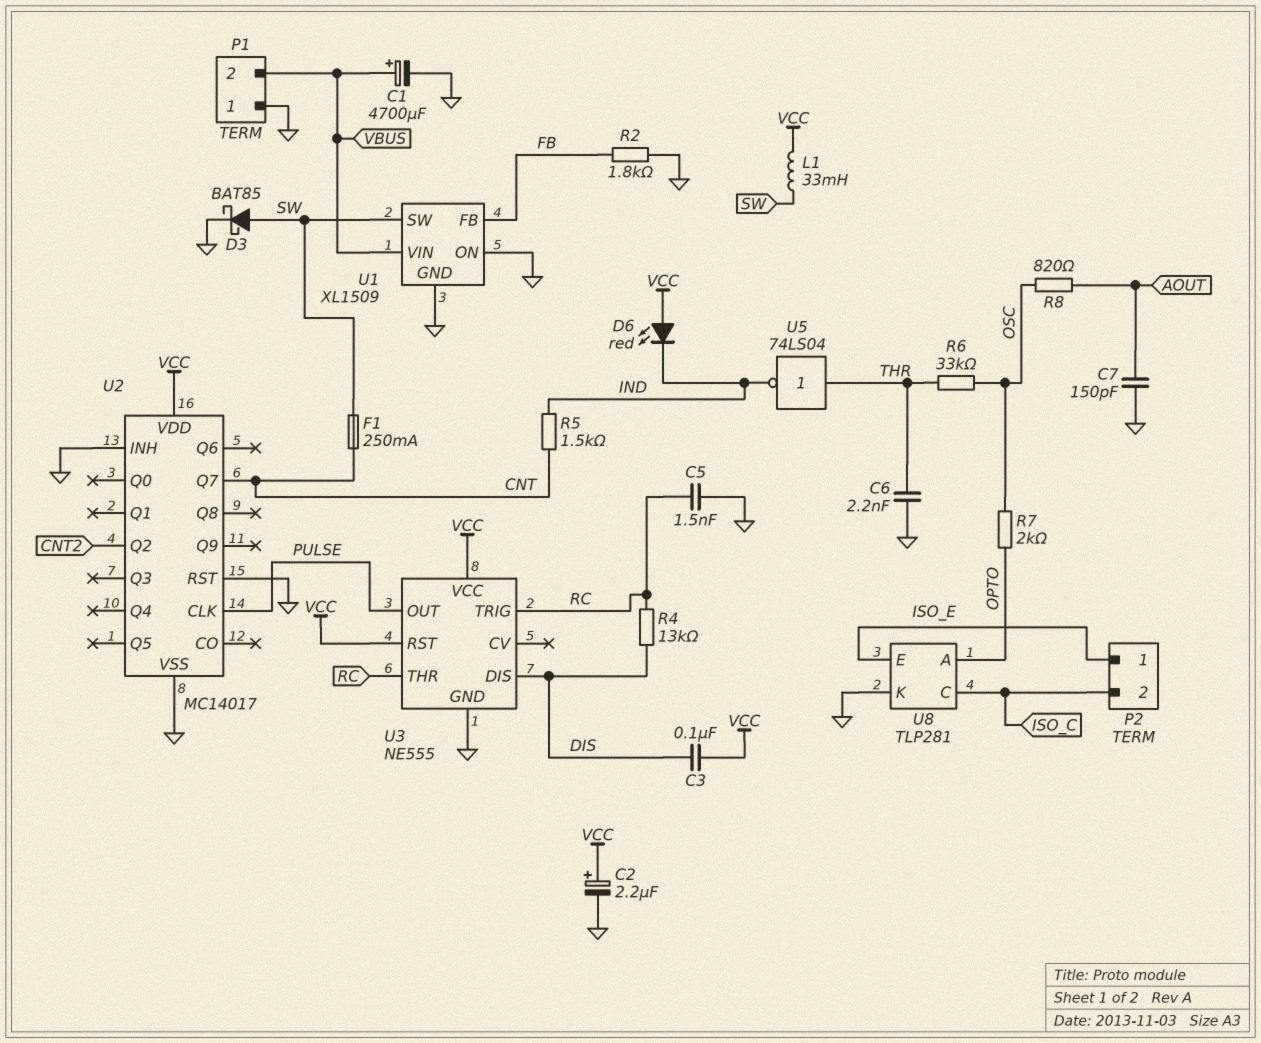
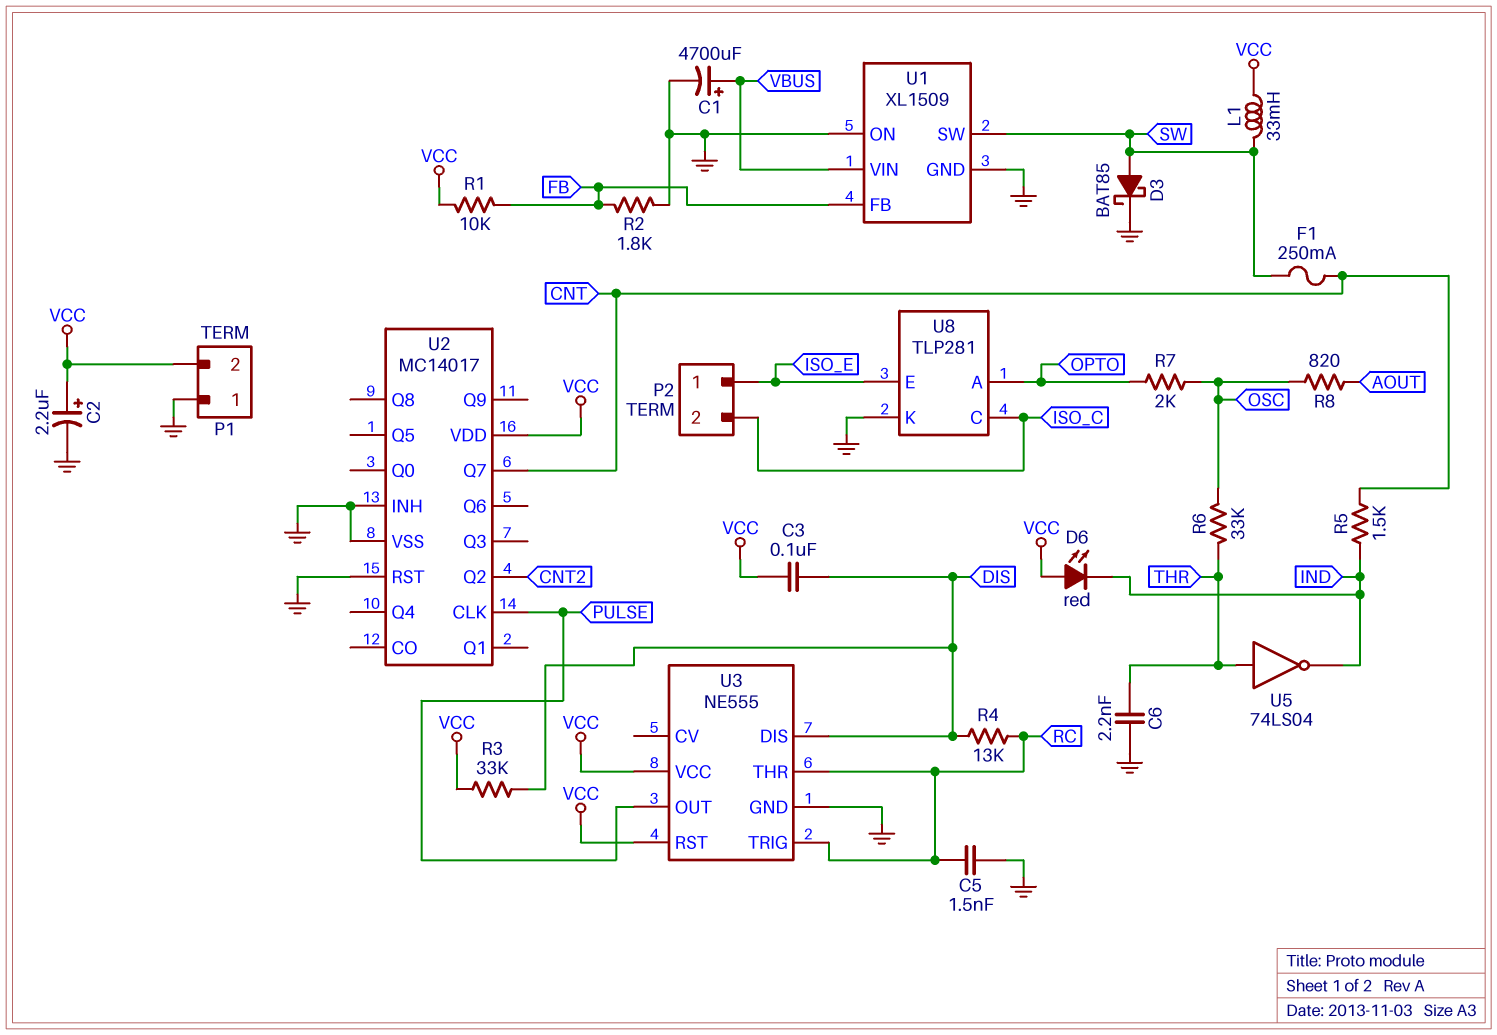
C7: 150pF (AOUT, GND) -> none
P1 pin 2: VBUS -> VCC
R1: none -> 10k (FB, VCC)
R3: none -> 33k (DIS, VCC)

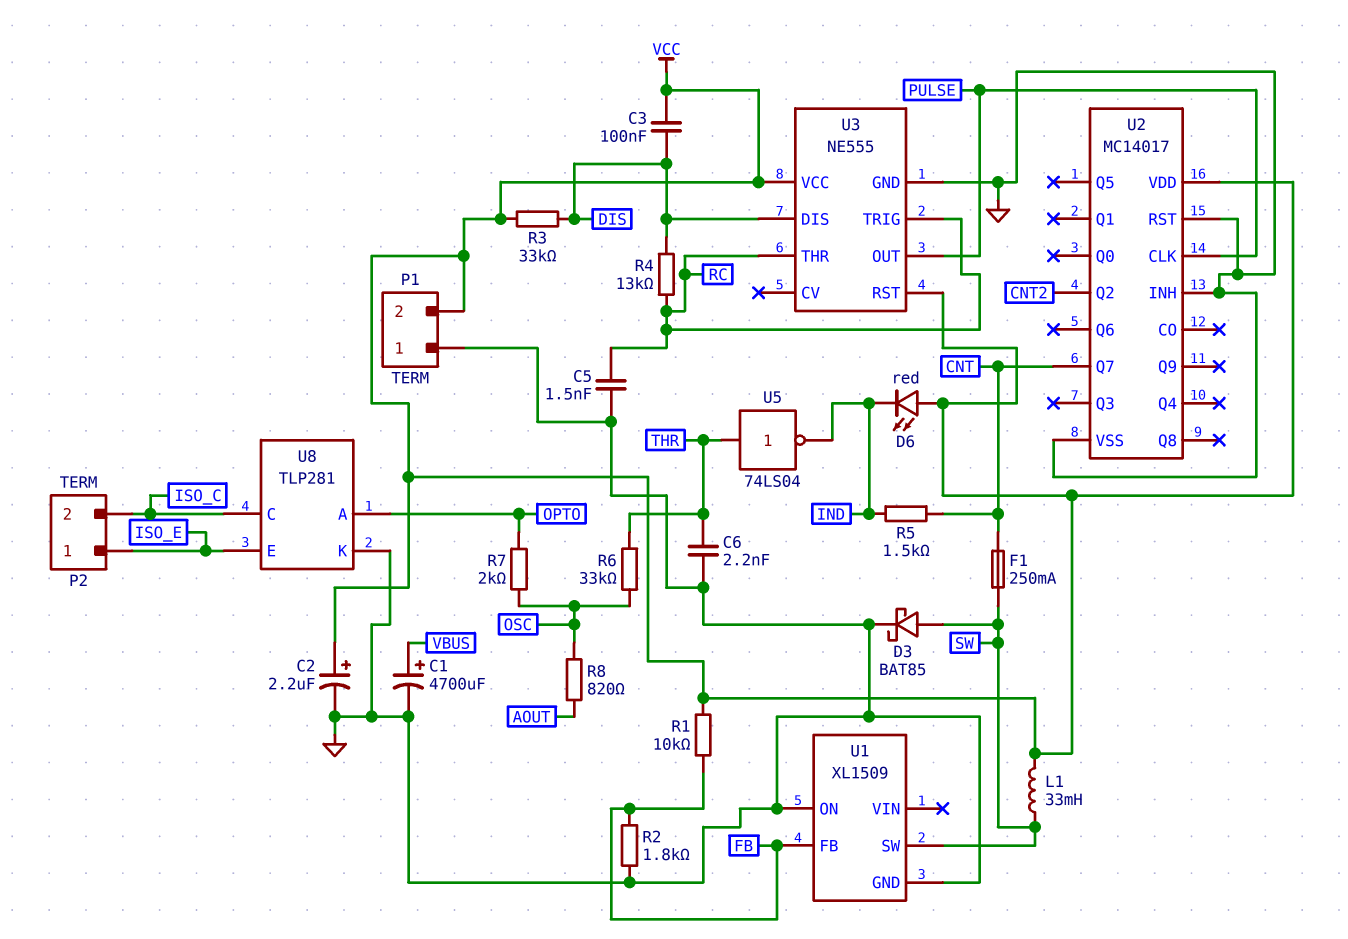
U1 pin VIN: VBUS -> none

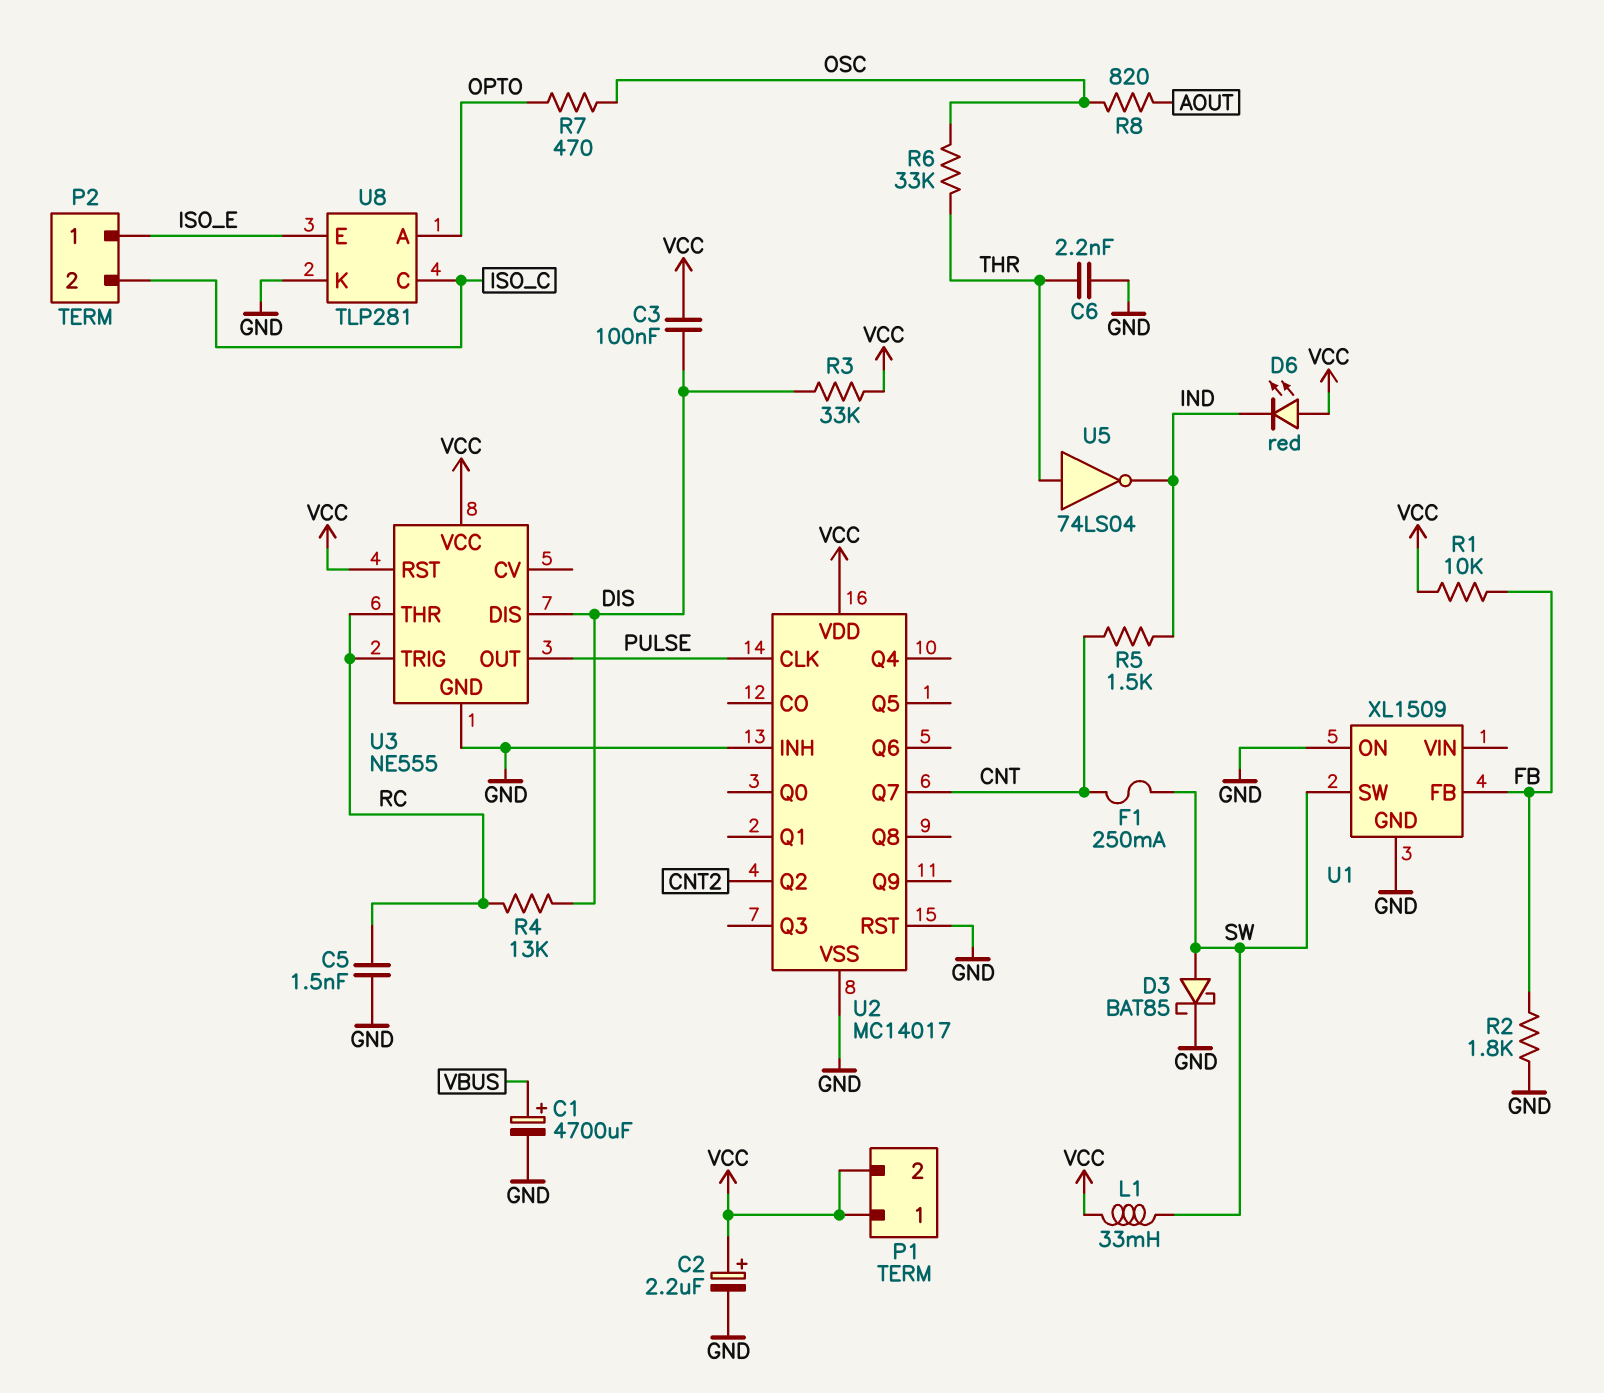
P1 pin 1: GND -> VCC
R7: 2k (OPTO, OSC) -> 470 (OPTO, OSC)

